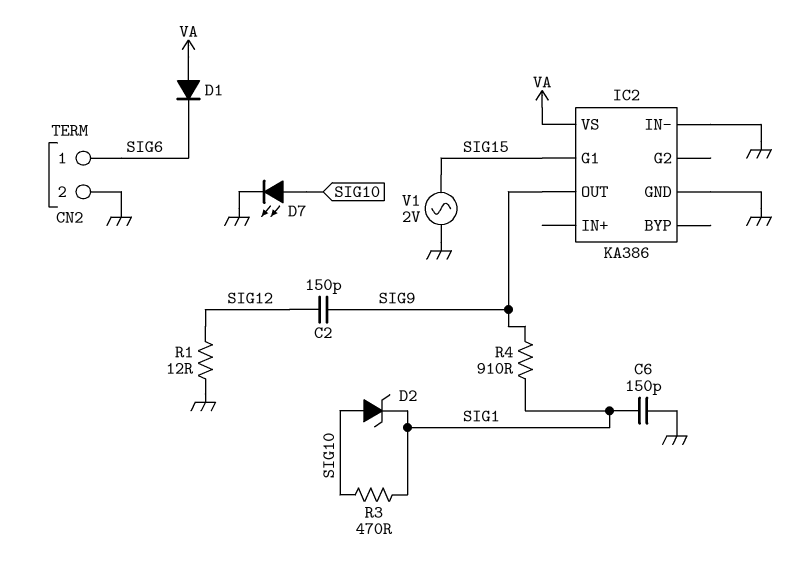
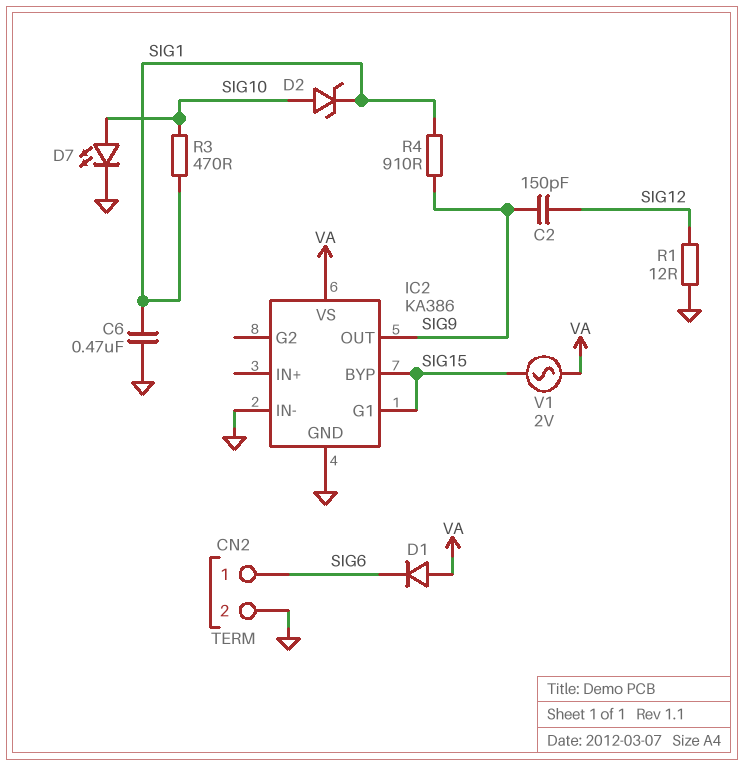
C6: 150pF (GND, SIG1) -> 470nF (GND, SIG1)
IC2 pin BYP: none -> SIG15
V1: AC 2V (GND, SIG15) -> AC 2V (SIG15, VA)

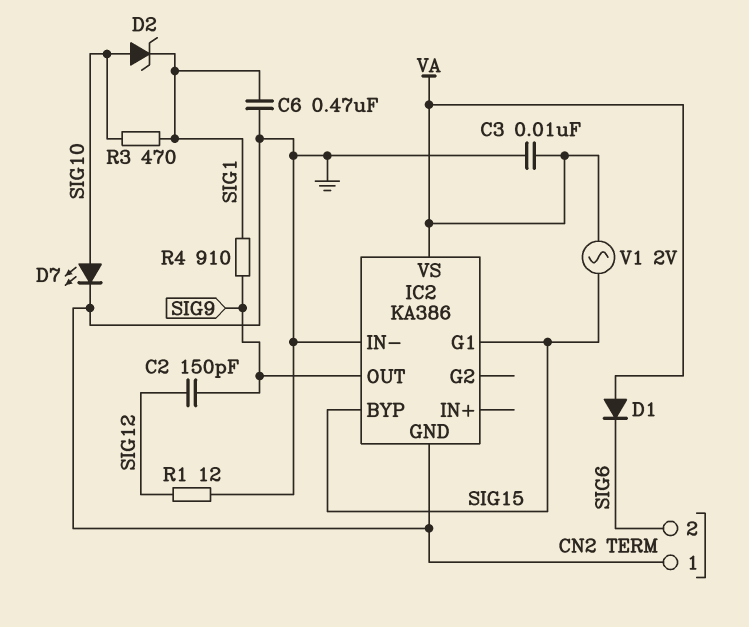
C3: none -> 10nF (GND, VA)
CN2 pin 1: SIG6 -> GND
CN2 pin 2: GND -> SIG6

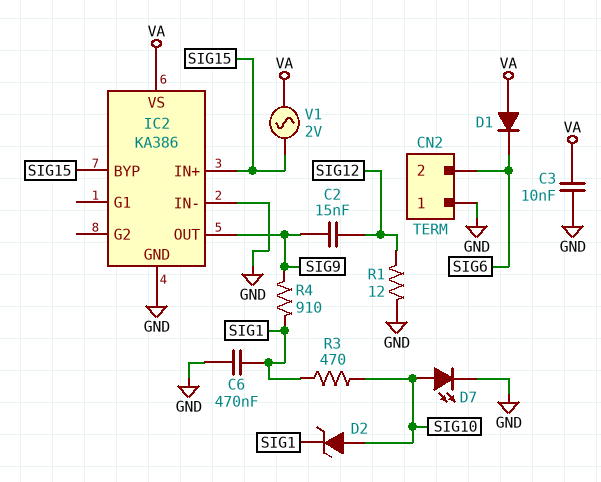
C2: 150pF (SIG9, SIG12) -> 15nF (SIG9, SIG12)
IC2 pin G1: SIG15 -> none
IC2 pin IN+: none -> SIG15

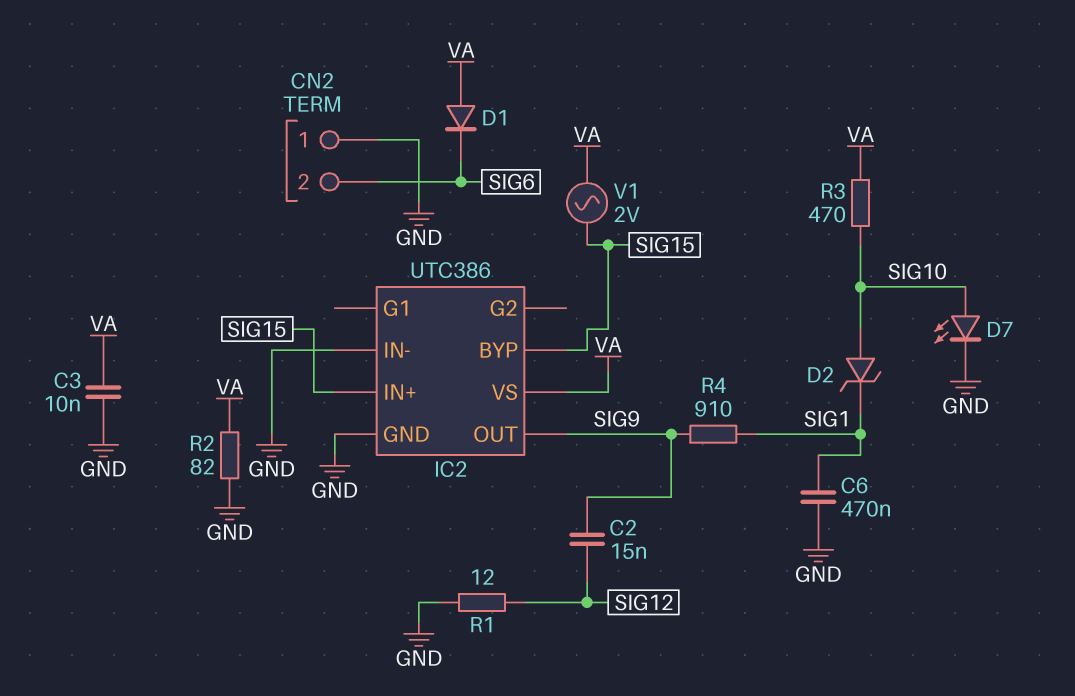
IC2: KA386 -> UTC386
R2: none -> 82 (GND, VA)
R3: 470 (SIG1, SIG10) -> 470 (SIG10, VA)

